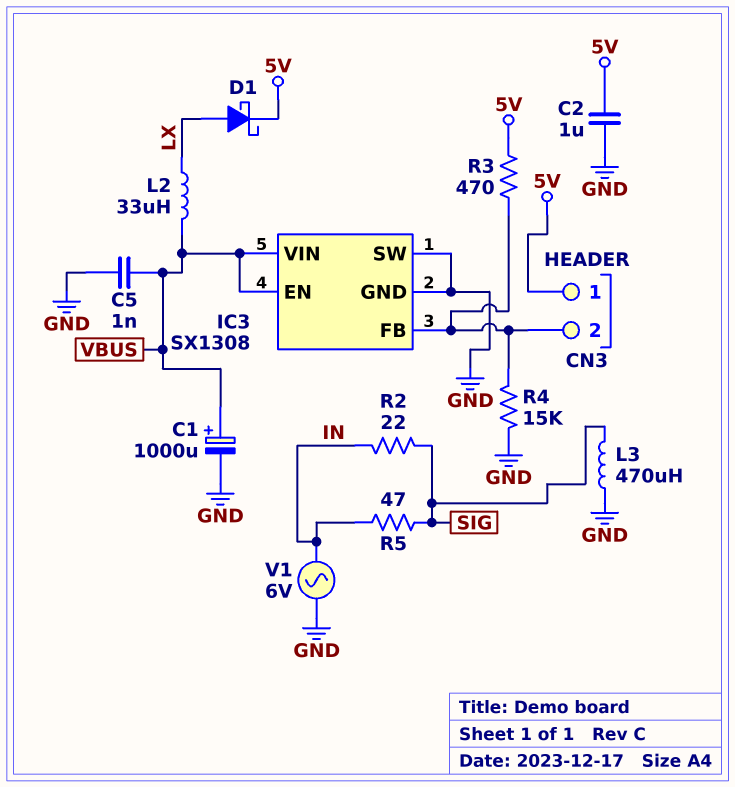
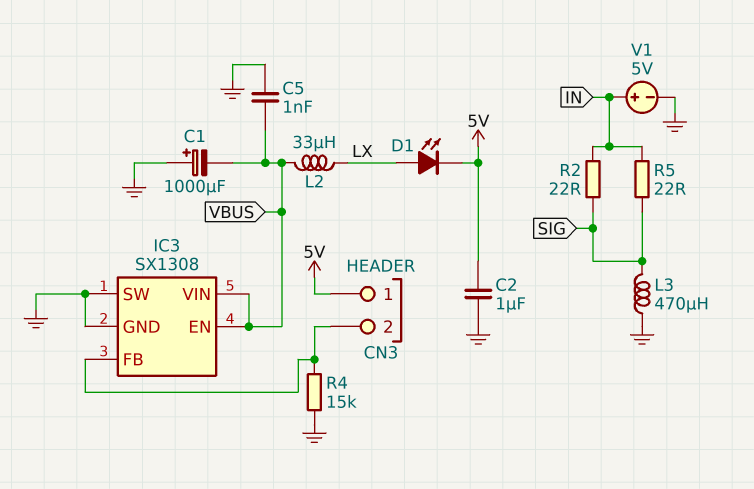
C1: 1000uF (plus VBUS, minus GND) -> 1000uF (plus GND, minus VBUS)
D1: schottky (A LX, K 5V) -> LED (A LX, K 5V)
R3: 470 (5V, CN3/2) -> none
R5: 47 (IN, SIG) -> 22 (IN, SIG)
V1: AC 6V (GND, IN) -> 5V (plus IN, minus GND)

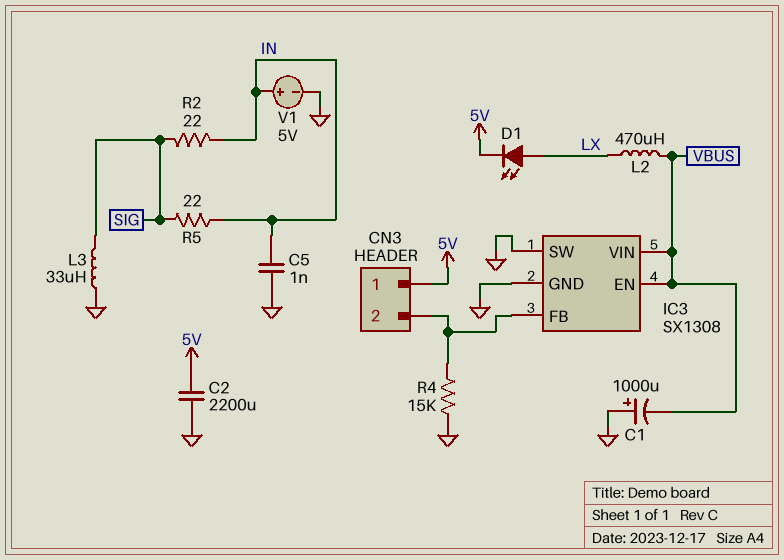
C2: 1uF (5V, GND) -> 2200uF (5V, GND)
C5: 1nF (GND, VBUS) -> 1nF (GND, IN)
L2: 33uH (LX, VBUS) -> 470uH (LX, VBUS)
L3: 470uH (GND, SIG) -> 33uH (GND, SIG)

